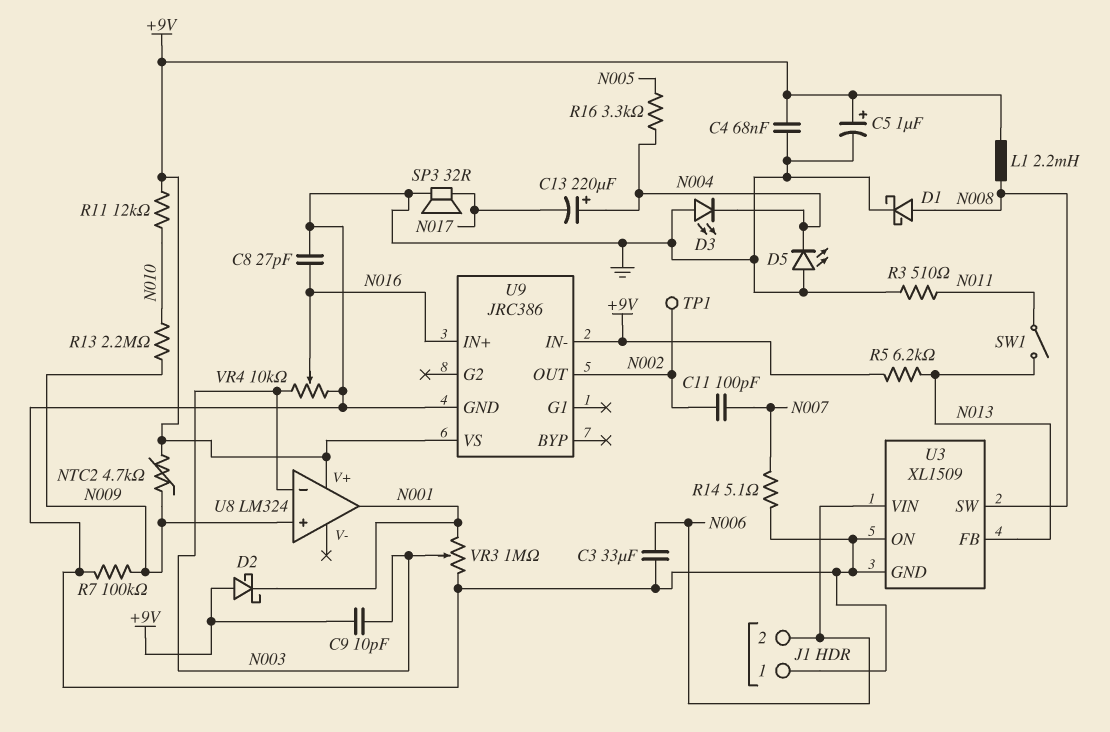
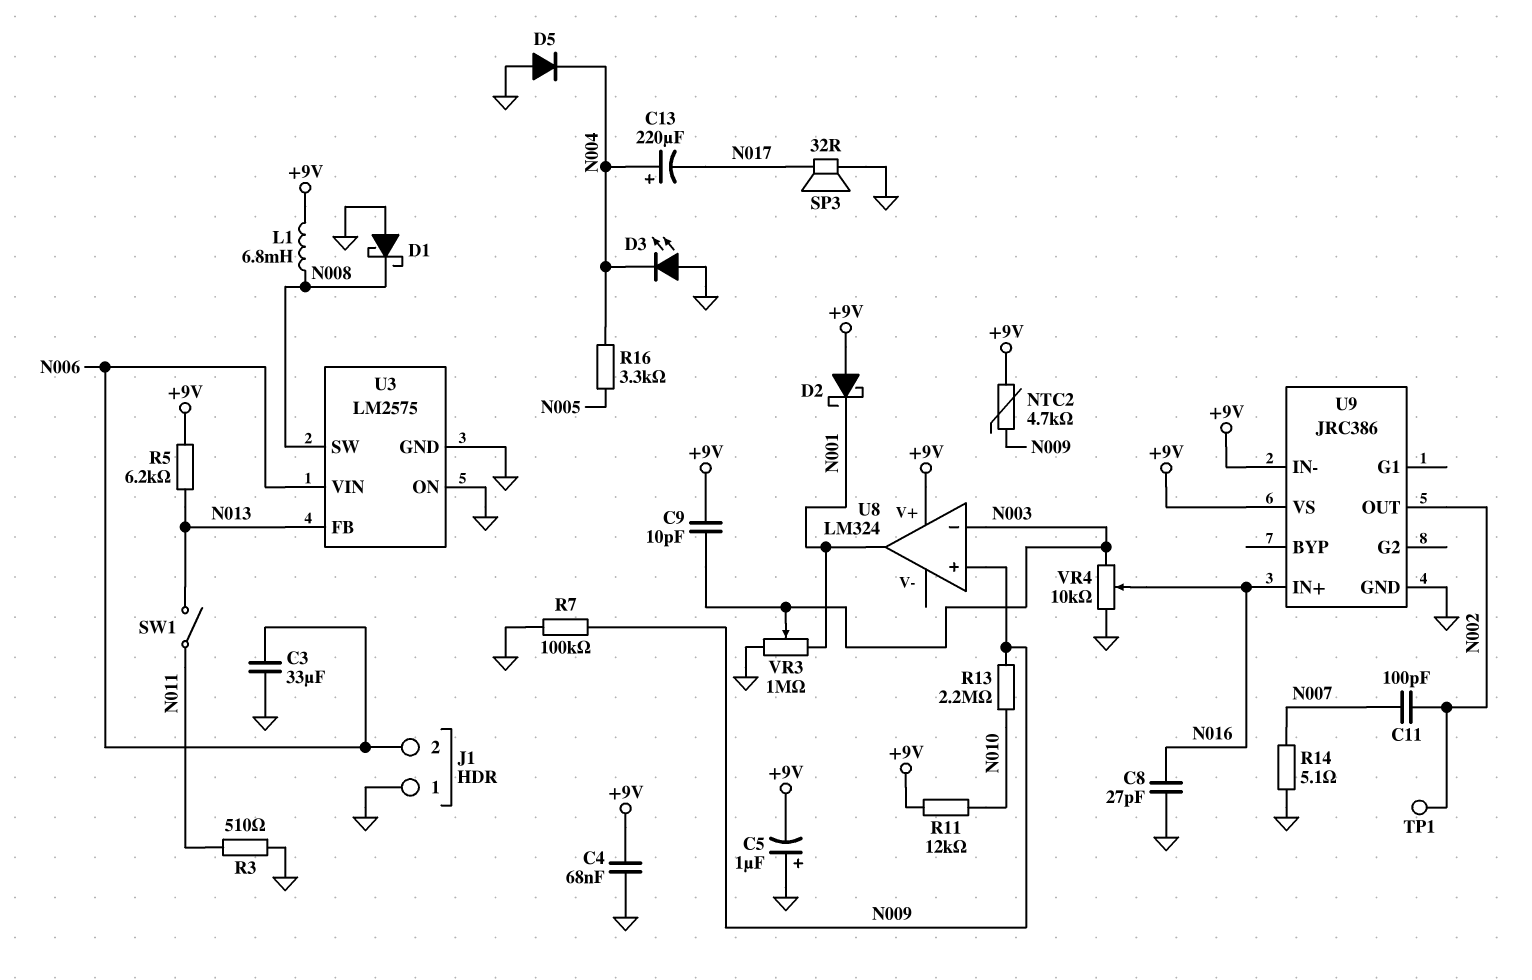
C5: 1uF (plus +9V, minus GND) -> 1uF (plus GND, minus +9V)
D1: schottky (A N008, K GND) -> schottky (A GND, K N008)
D5: LED (A GND, K N004) -> diode (A GND, K N004)
L1: 2.2mH (+9V, N008) -> 6.8mH (+9V, N008)
U3: XL1509 -> LM2575

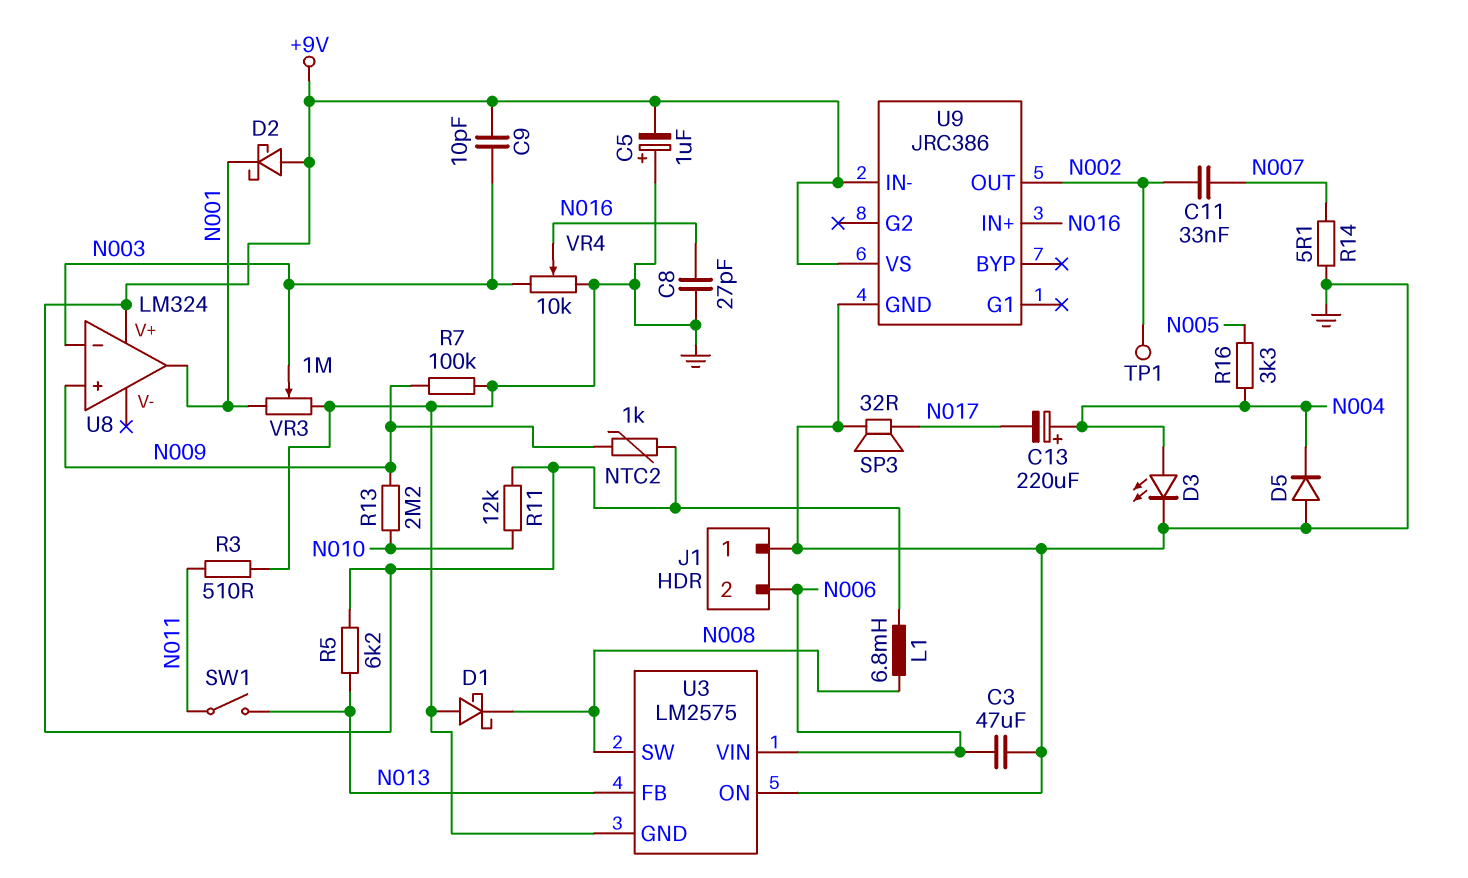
C3: 33uF (GND, N006) -> 47uF (GND, N006)
C4: 68nF (+9V, GND) -> none
C11: 100pF (N002, N007) -> 33nF (N002, N007)
D3: LED (A GND, K N004) -> LED (A N004, K GND)
NTC2: 4.7k (+9V, N009) -> 1k (+9V, N009)

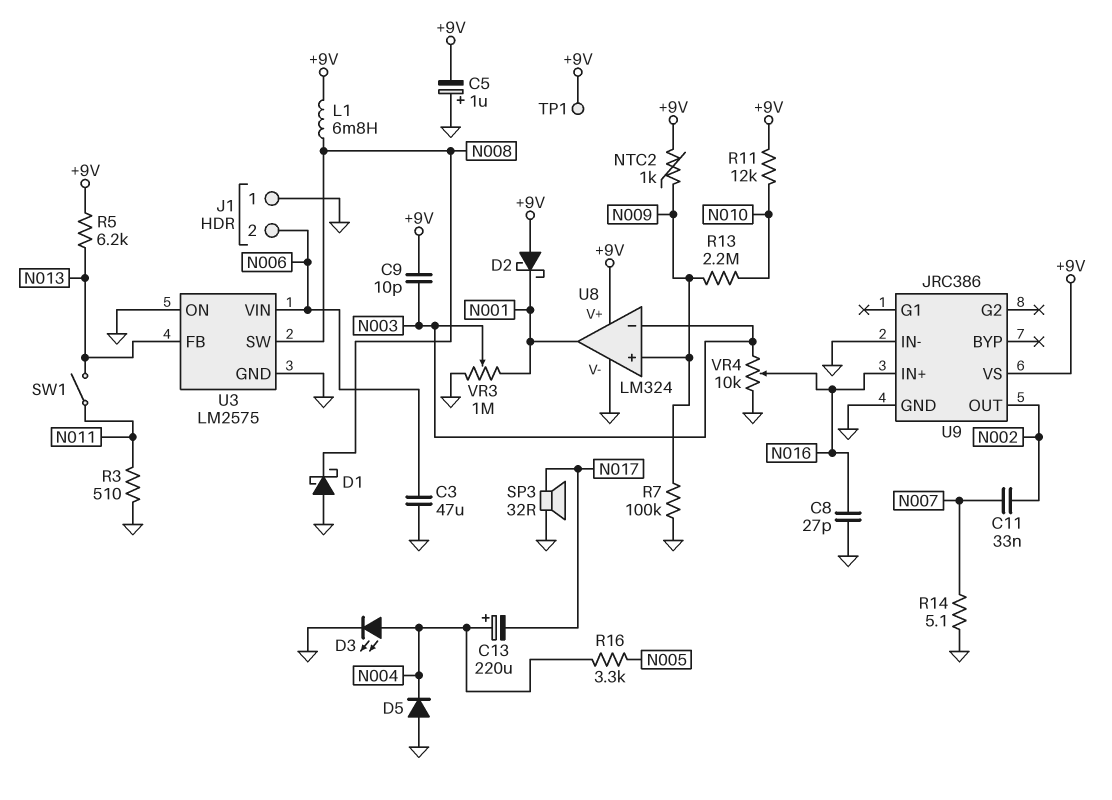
TP1: test point (N002) -> test point (+9V)
U8 pin V-: none -> GND
U9 pin IN-: +9V -> GND

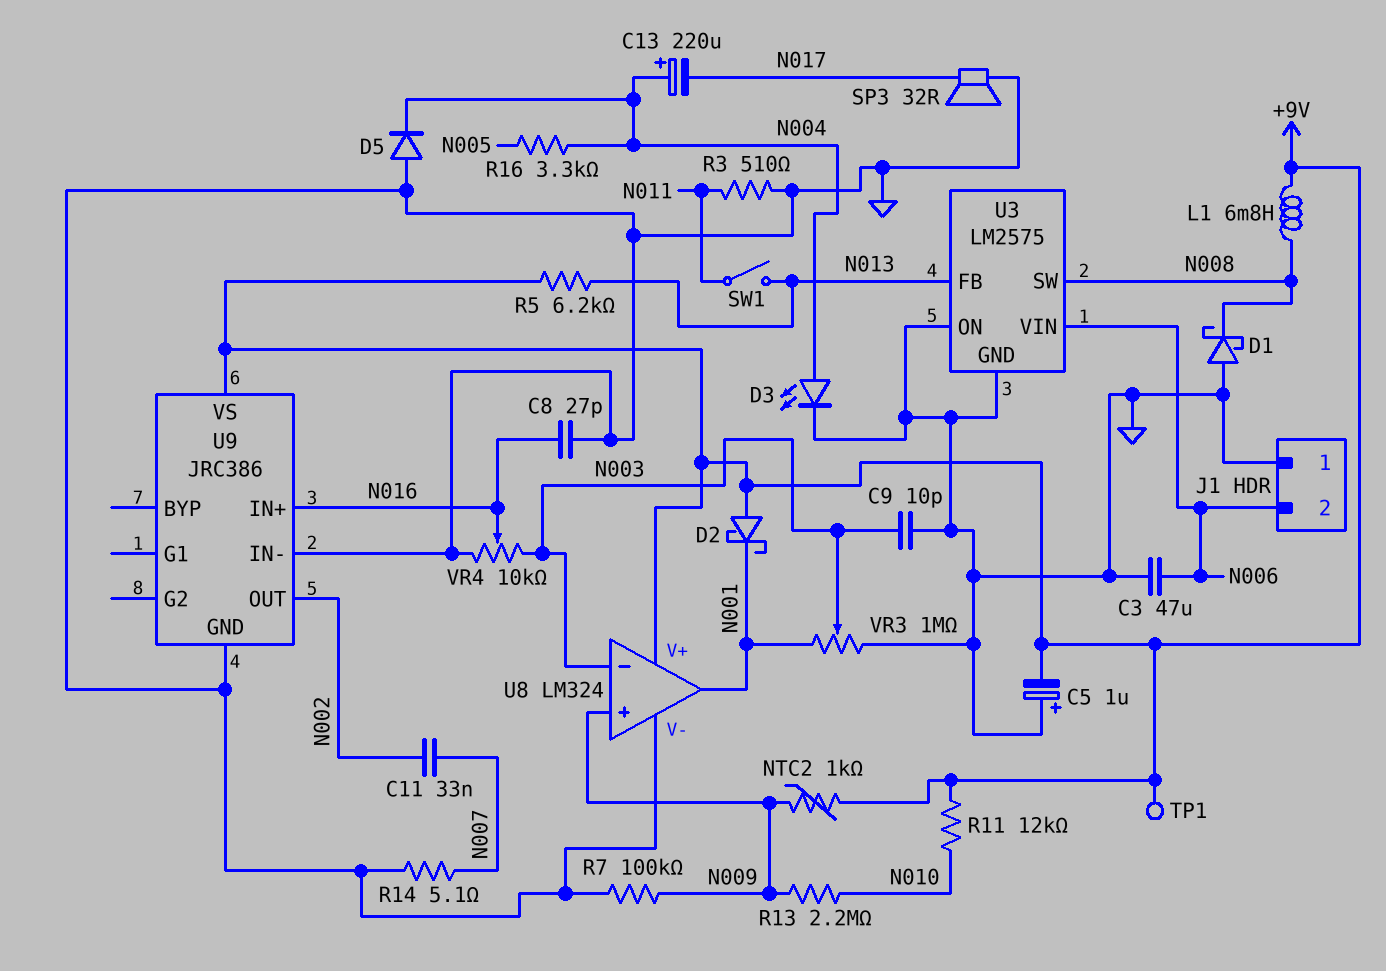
C9: 10pF (+9V, N003) -> 10pF (GND, N003)

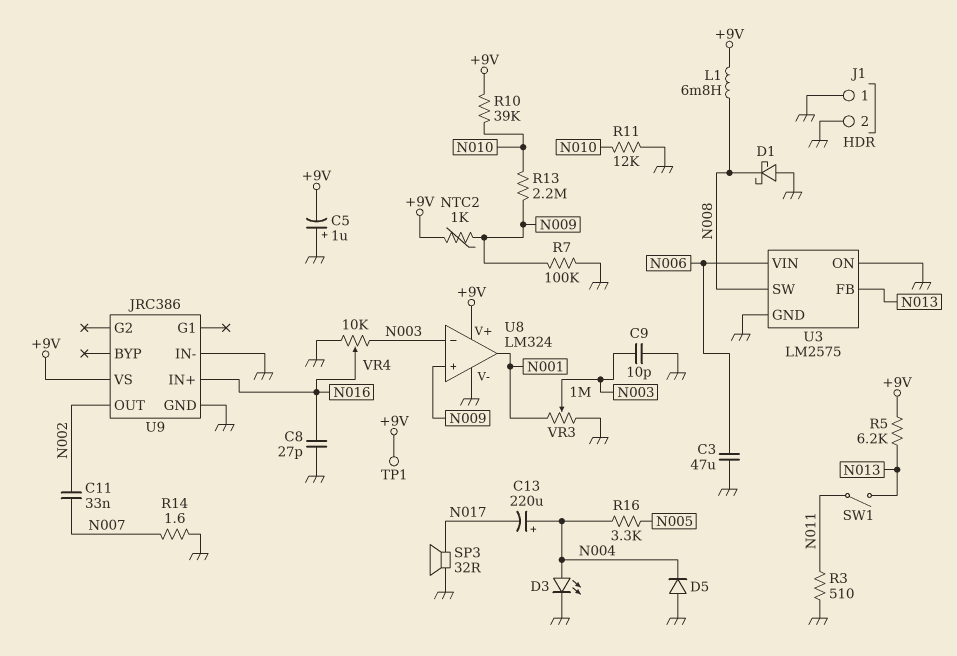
D2: schottky (A +9V, K N001) -> none
J1 pin 2: N006 -> GND
R10: none -> 39k (+9V, N010)
R11: 12k (+9V, N010) -> 12k (GND, N010)
R14: 5.1 (GND, N007) -> 1.6 (GND, N007)

